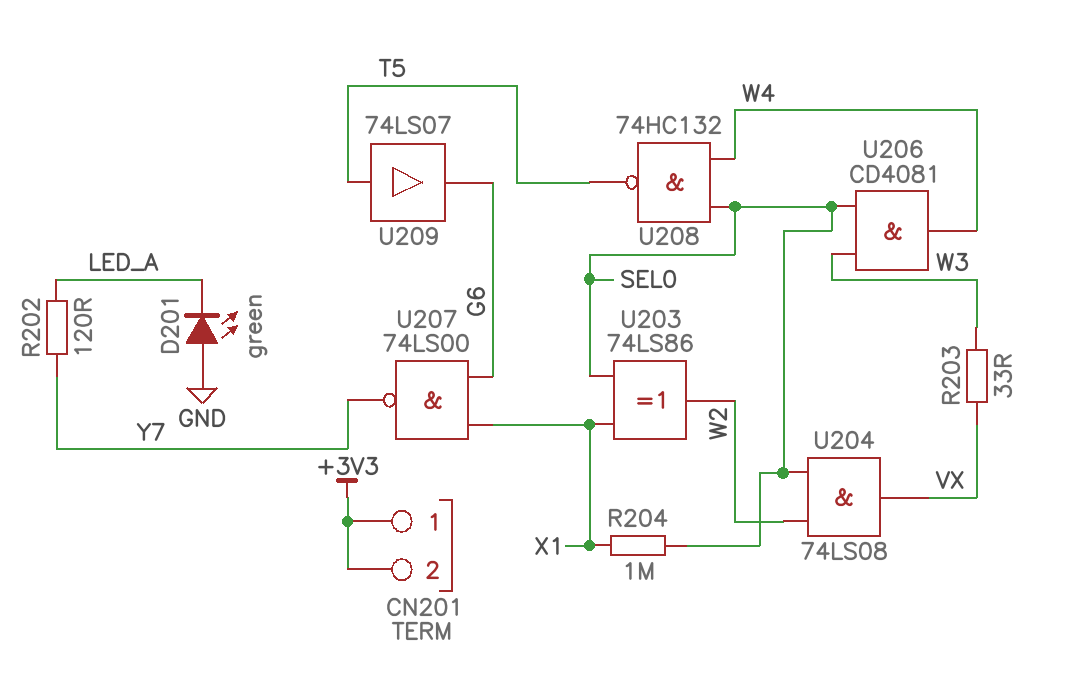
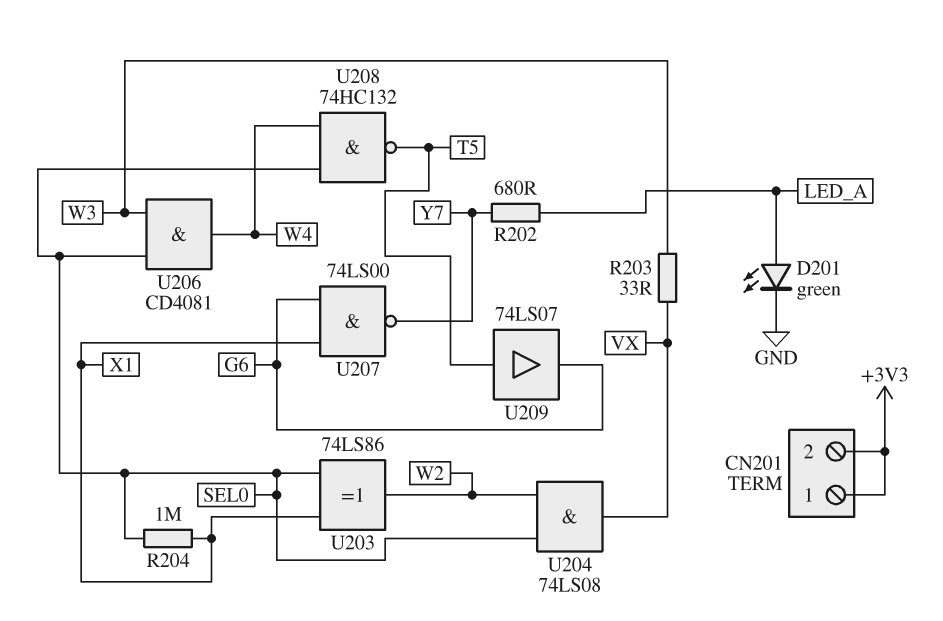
D201: LED green (A GND, K LED_A) -> LED green (A LED_A, K GND)
R202: 120 (LED_A, Y7) -> 680 (LED_A, Y7)

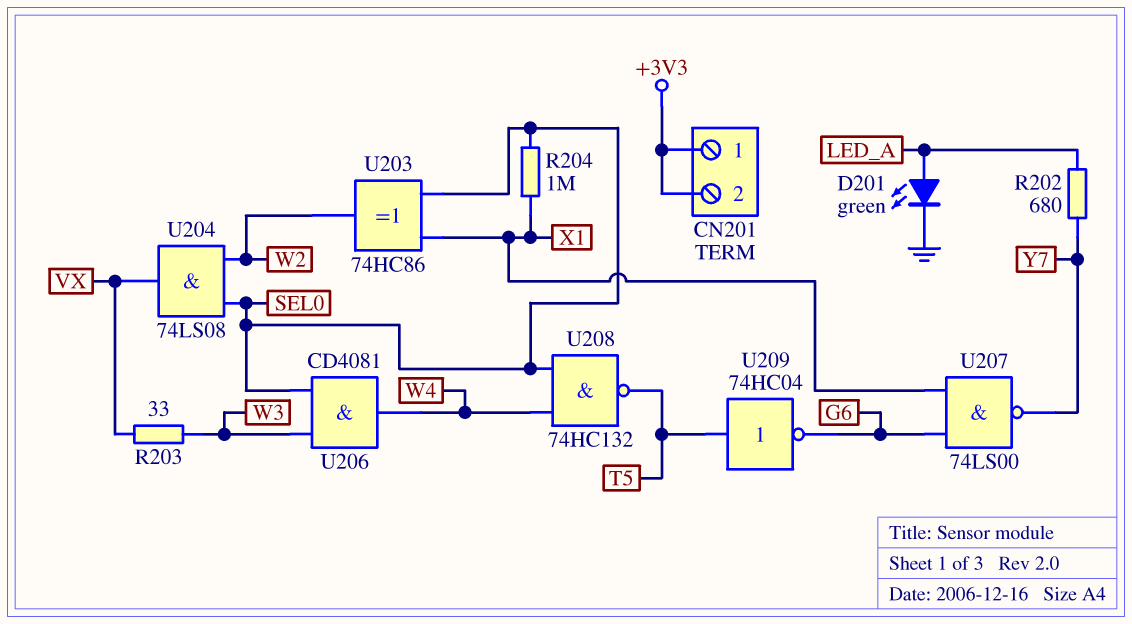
U203: XOR 74LS86 (in SEL0, in X1, out W2) -> XOR 74HC86 (in SEL0, in X1, out W2)
U209: buffer 74LS07 (in T5, out G6) -> NOT 74HC04 (in T5, out G6)

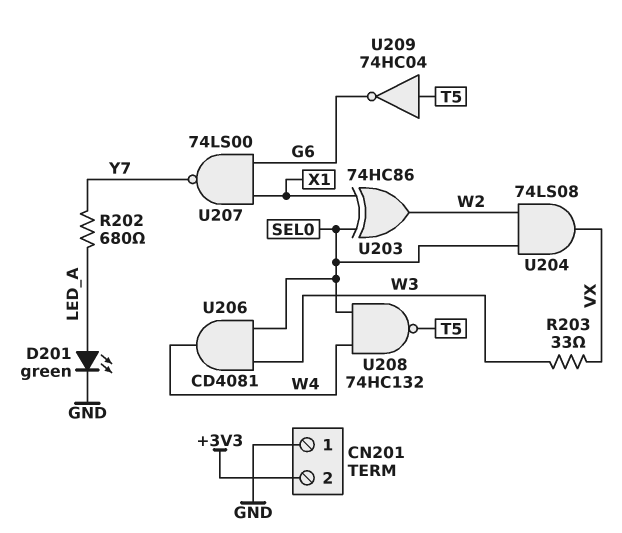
CN201 pin 1: +3V3 -> GND
R204: 1M (SEL0, X1) -> none

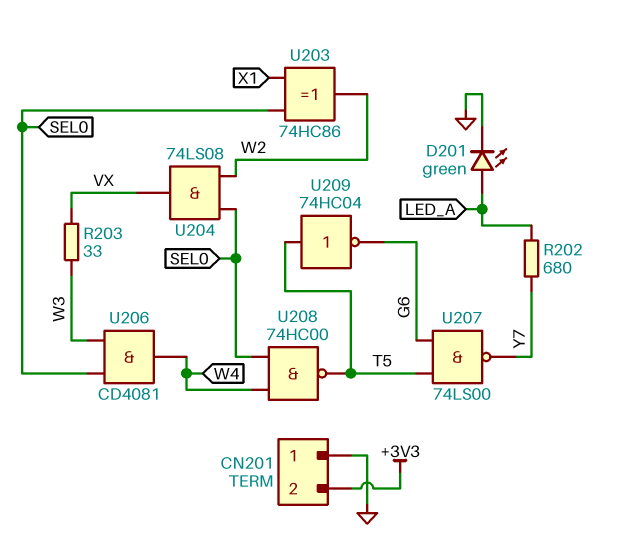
U207: NAND 74LS00 (in G6, in X1, out Y7) -> NAND 74LS00 (in G6, in T5, out Y7)
U208: NAND 74HC132 (in SEL0, in W4, out T5) -> NAND 74HC00 (in SEL0, in W4, out T5)

